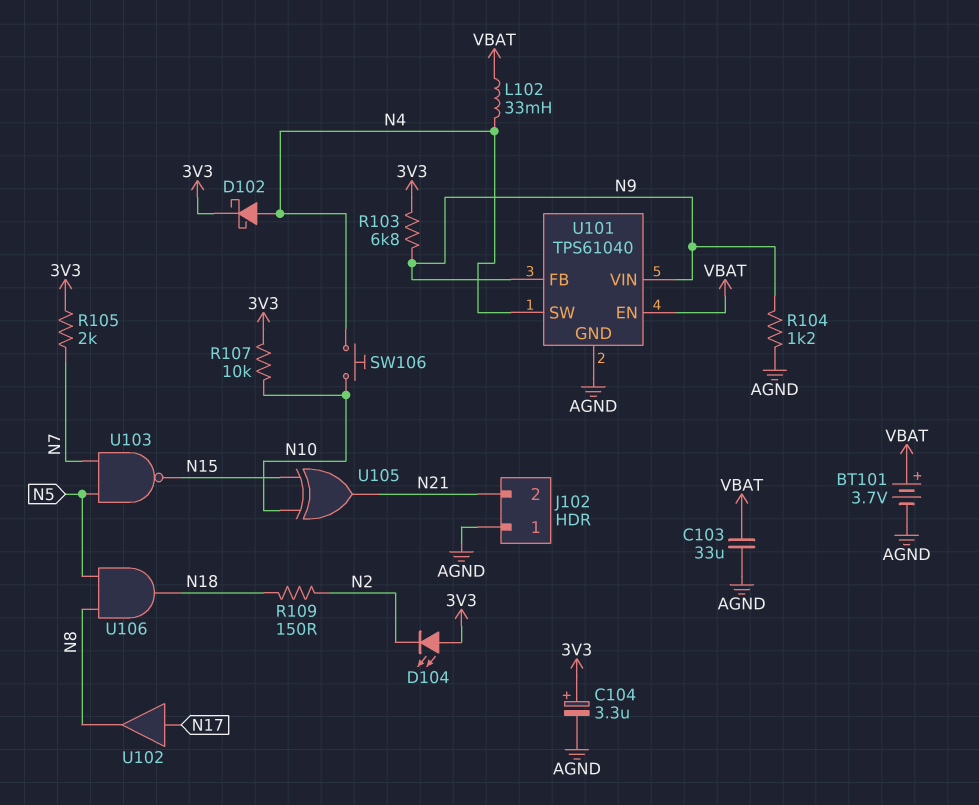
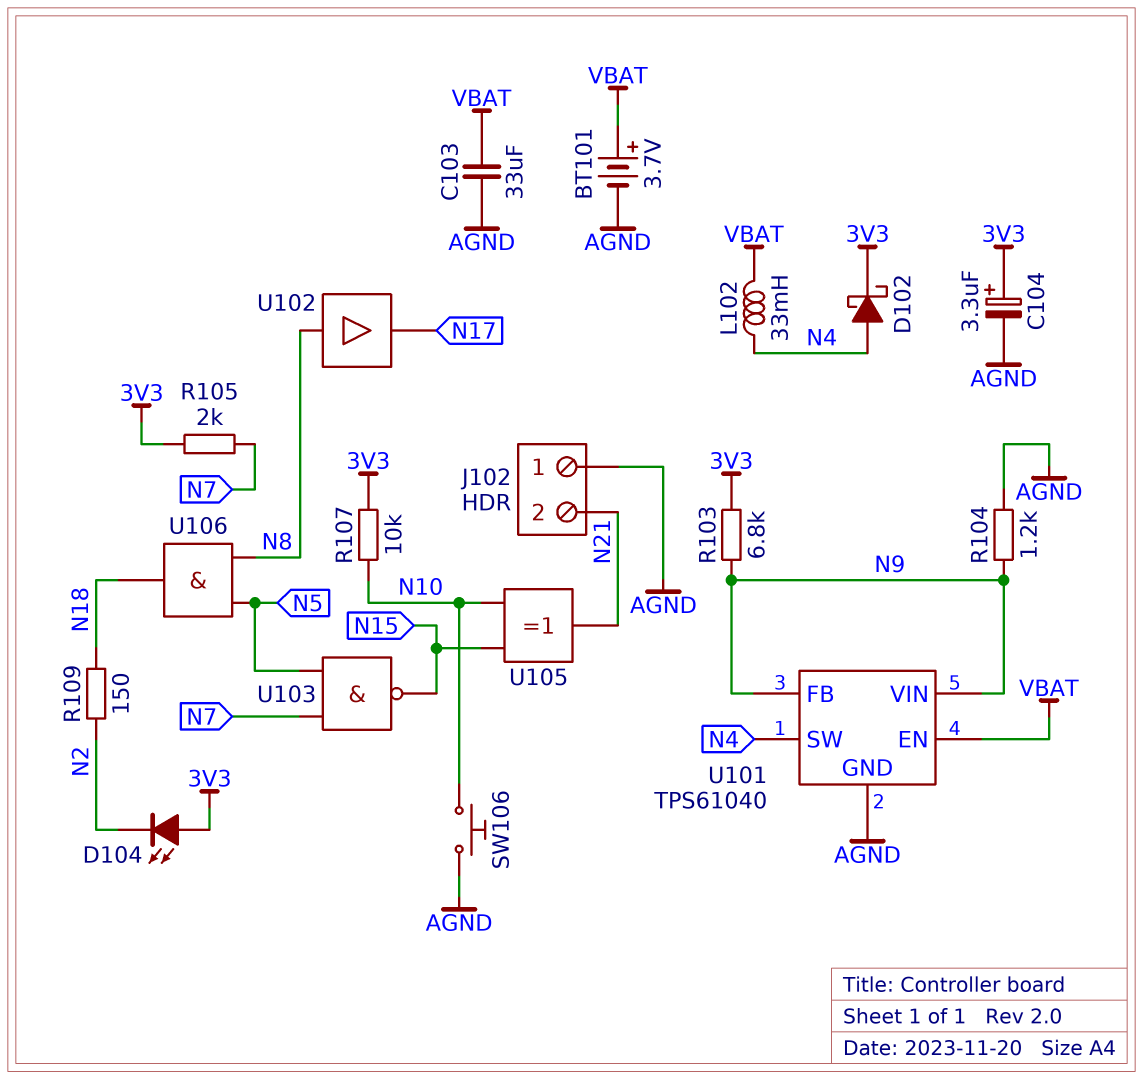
SW106: button (N4, N10) -> button (AGND, N10)
U102: buffer (in N17, out N8) -> buffer (in N8, out N17)

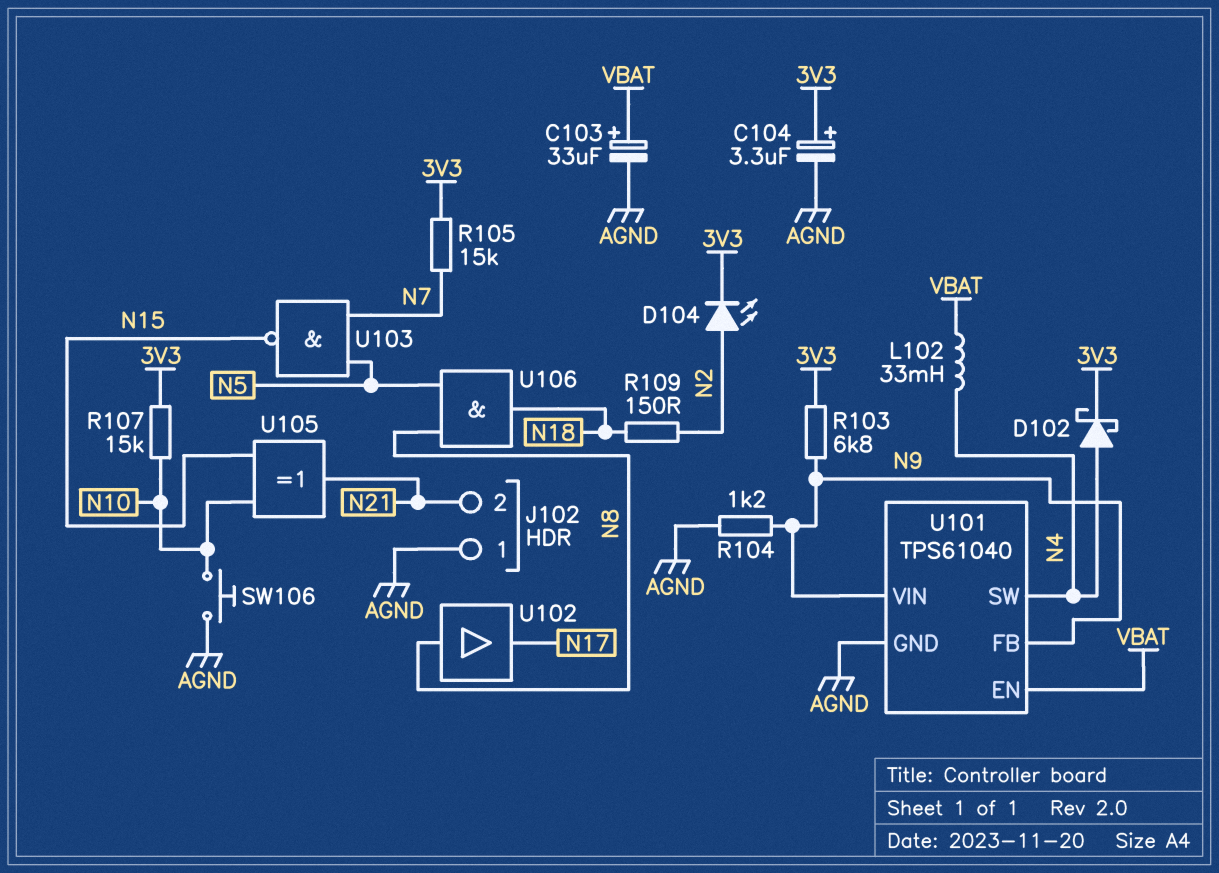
BT101: 3.7V (plus VBAT, minus AGND) -> none
C103: 33uF (AGND, VBAT) -> 33uF (plus VBAT, minus AGND)
D104: LED (A 3V3, K N2) -> LED (A N2, K 3V3)
R105: 2k (3V3, N7) -> 15k (3V3, N7)
R107: 10k (3V3, N10) -> 15k (3V3, N10)

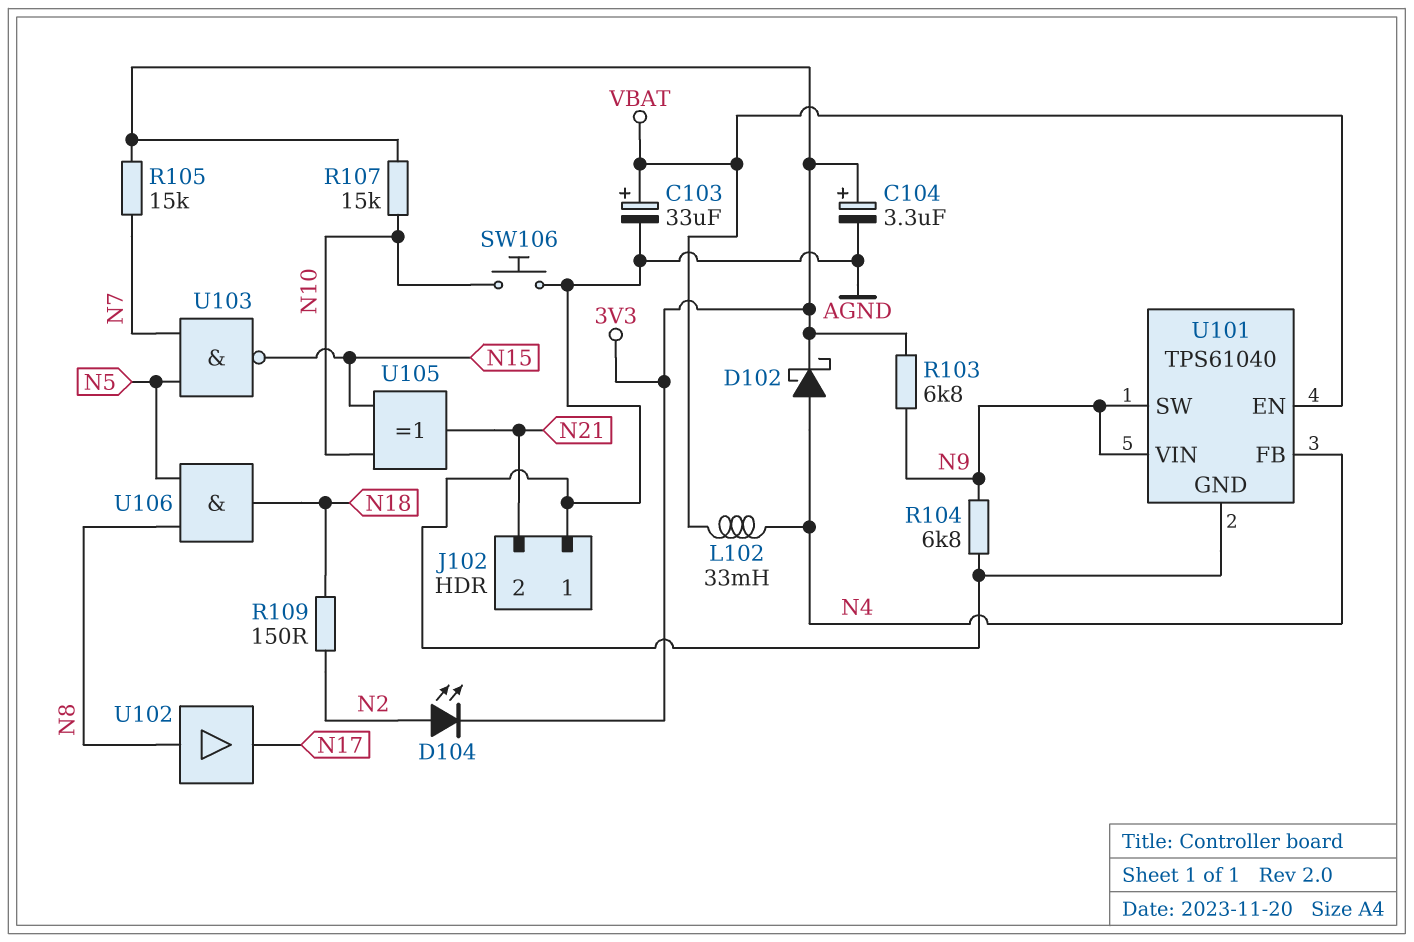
R104: 1.2k (AGND, N9) -> 6.8k (AGND, N9)
U101 pin FB: N9 -> N4
U101 pin SW: N4 -> N9

